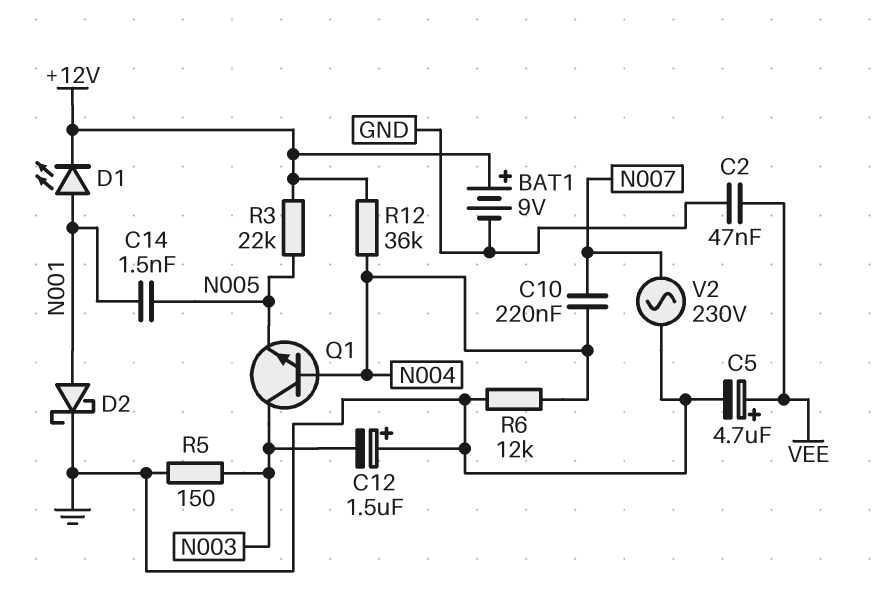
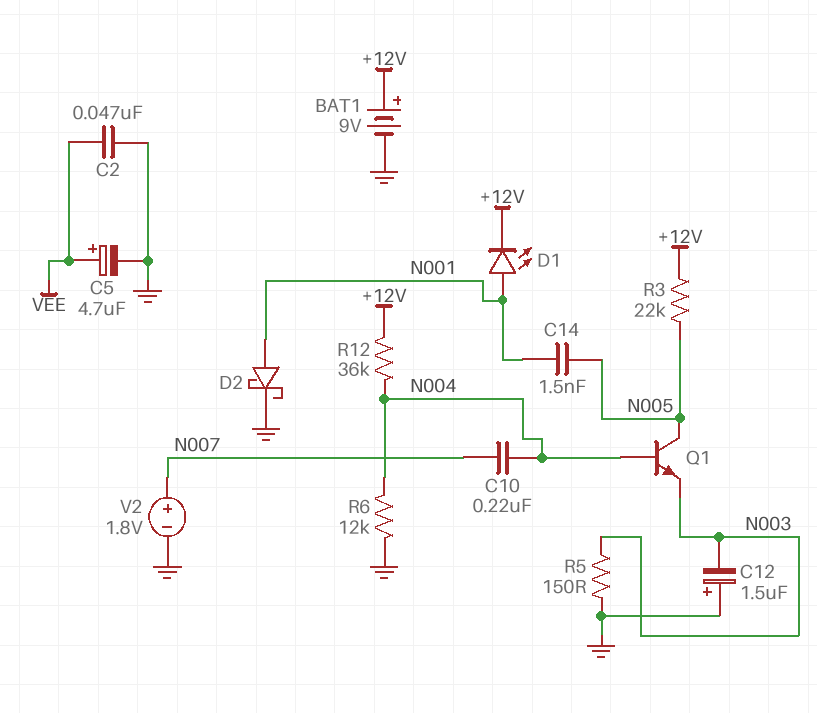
Q1: NPN (B N004, C N003, E N005) -> NPN (B N004, C N005, E N003)
V2: AC 230V (GND, N007) -> 1.8V (plus N007, minus GND)

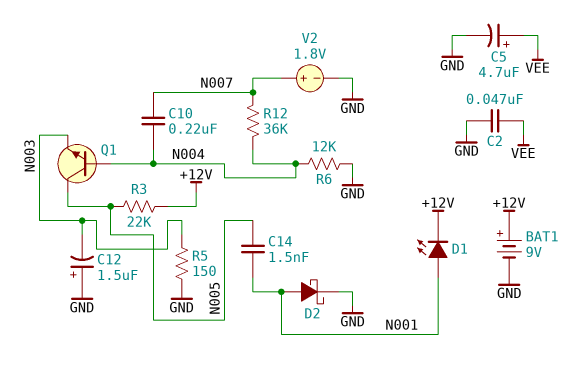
R12: 36k (+12V, N004) -> 36k (N004, N007)

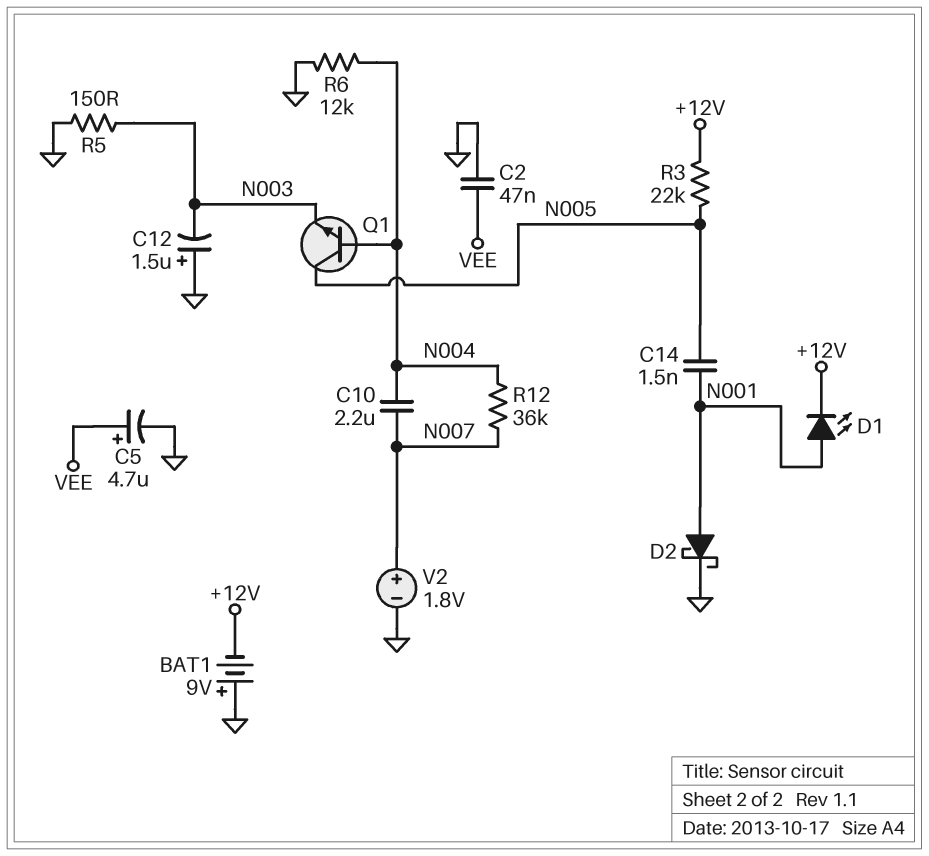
BAT1: 9V (plus +12V, minus GND) -> 9V (plus GND, minus +12V)
C10: 220nF (N004, N007) -> 2.2uF (N004, N007)

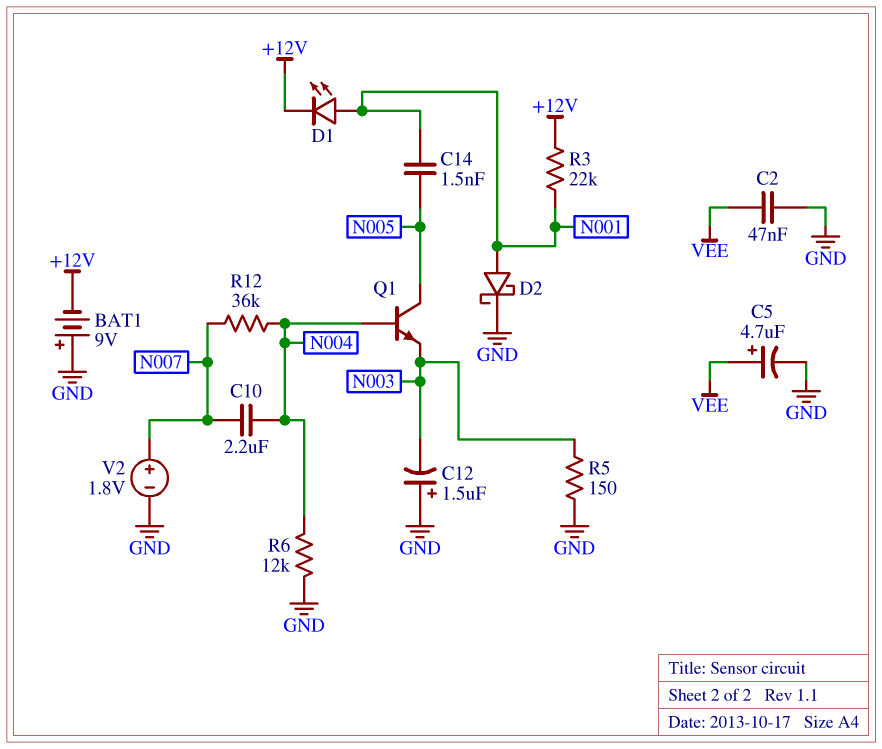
R3: 22k (+12V, N005) -> 22k (+12V, N001)

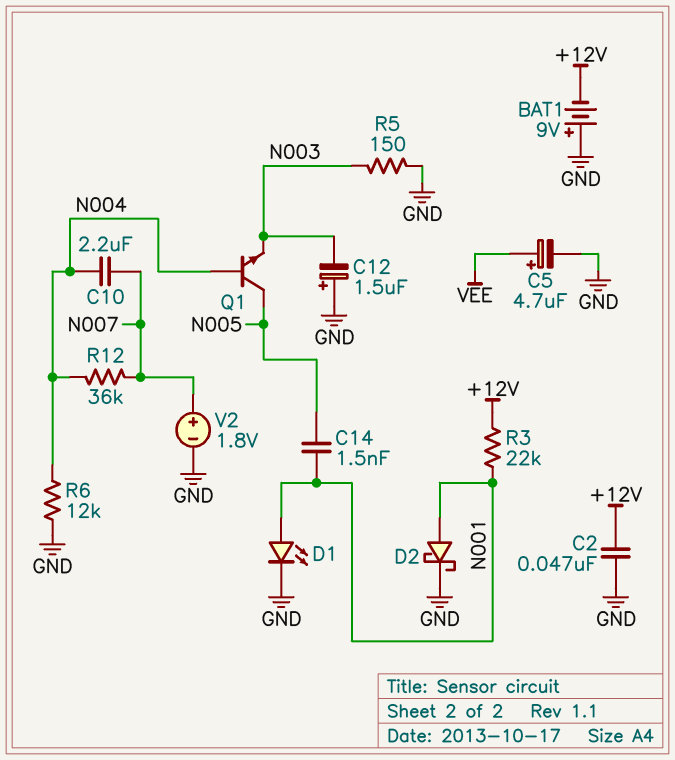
C2: 47nF (GND, VEE) -> 47nF (+12V, GND)
D1: LED (A N001, K +12V) -> LED (A N001, K GND)

